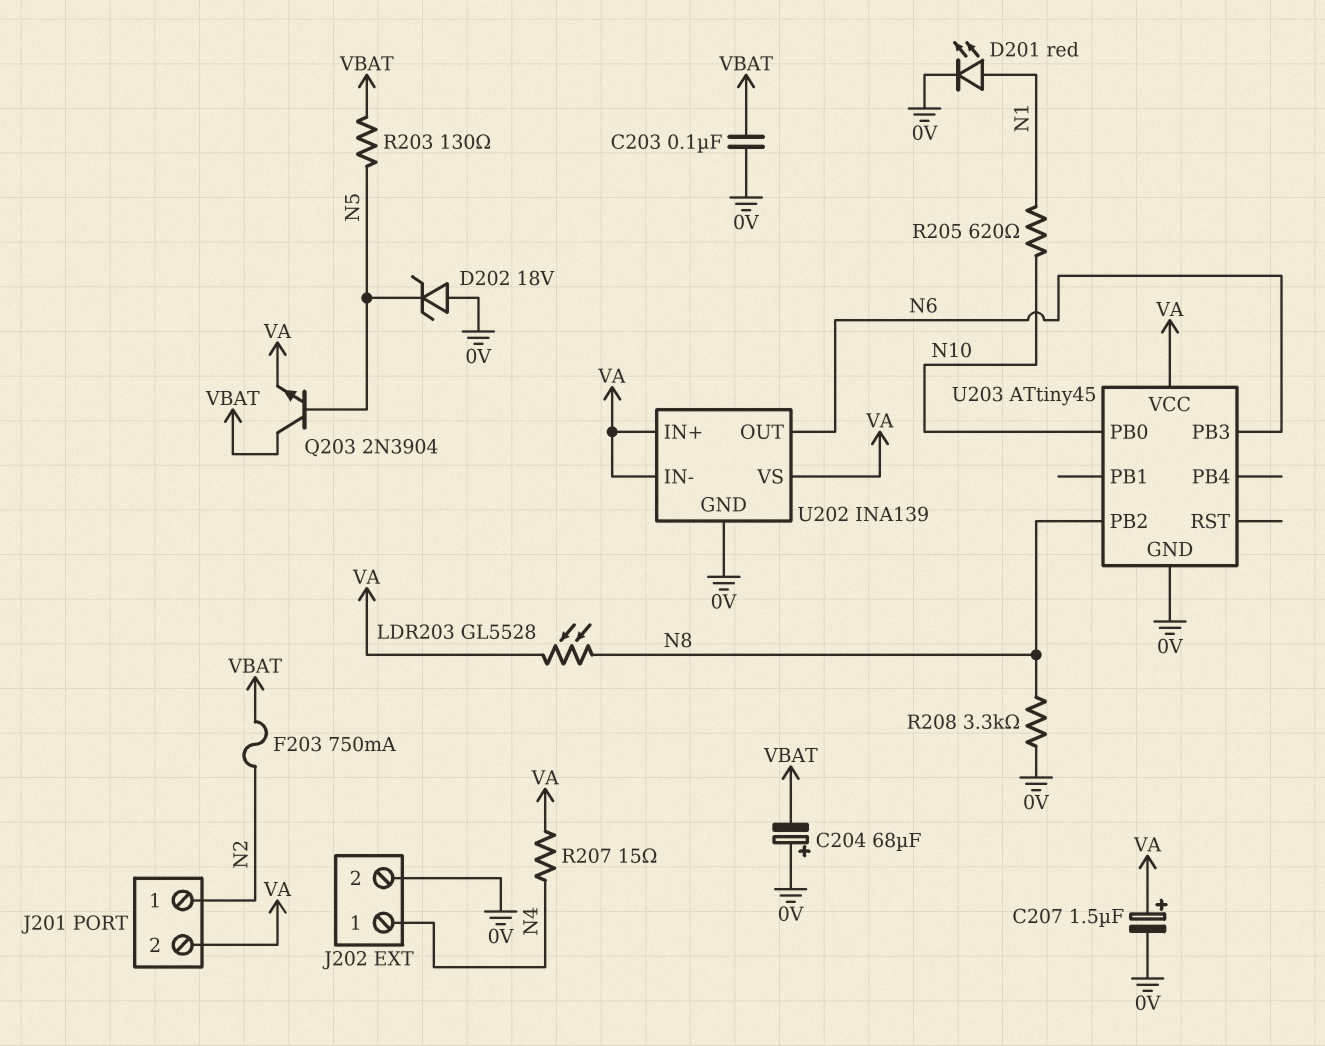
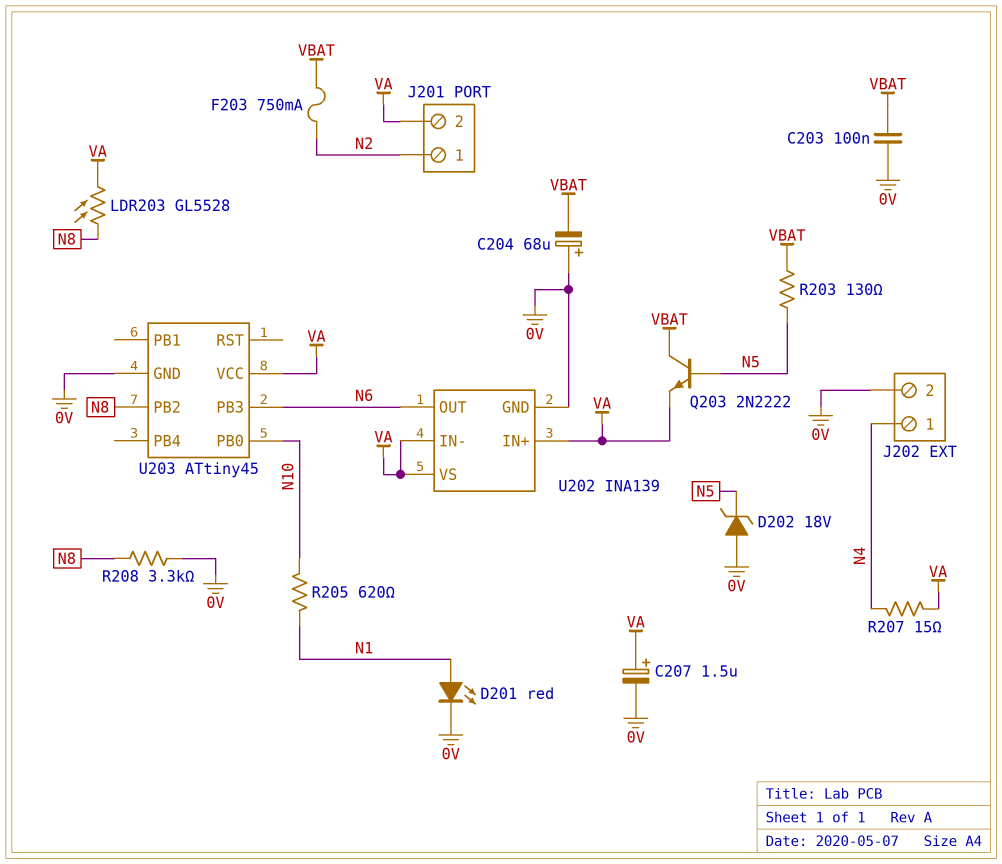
Q203: NPN 2N3904 (B N5, C VBAT, E VA) -> NPN 2N2222 (B N5, C VBAT, E VA)

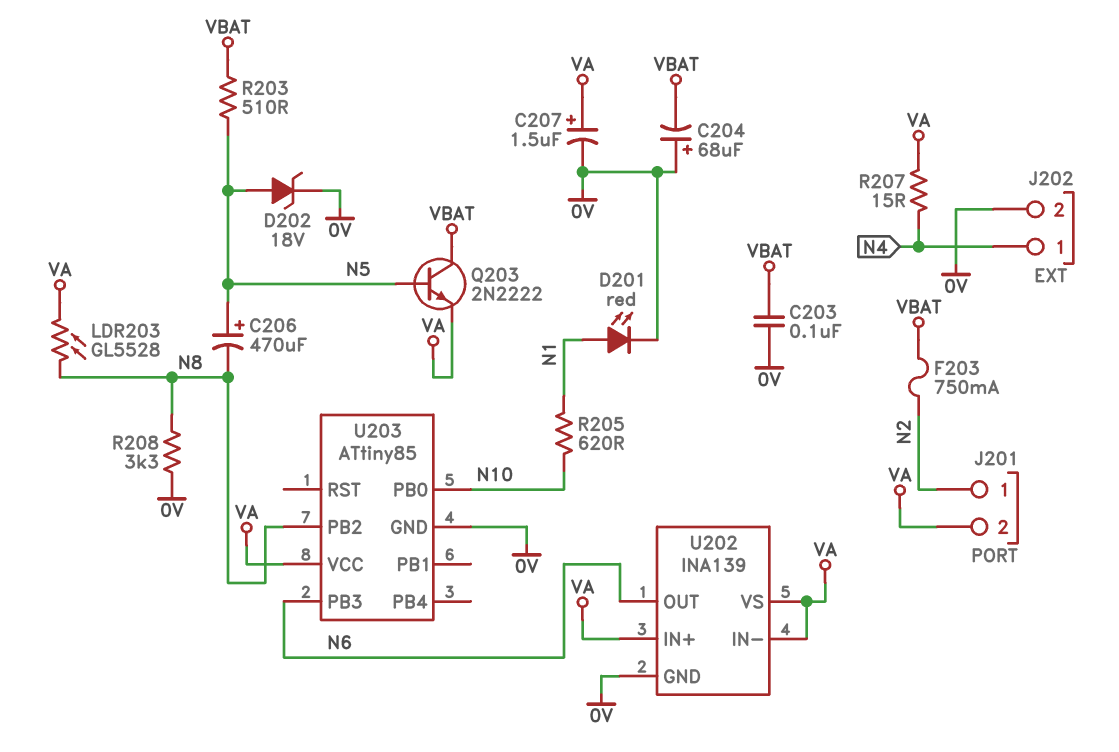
C206: none -> 470uF (plus N5, minus N8)
D202: zener 18V (A 0V, K N5) -> zener 18V (A N5, K 0V)
R203: 130 (N5, VBAT) -> 510 (N5, VBAT)
U203: ATtiny45 -> ATtiny85

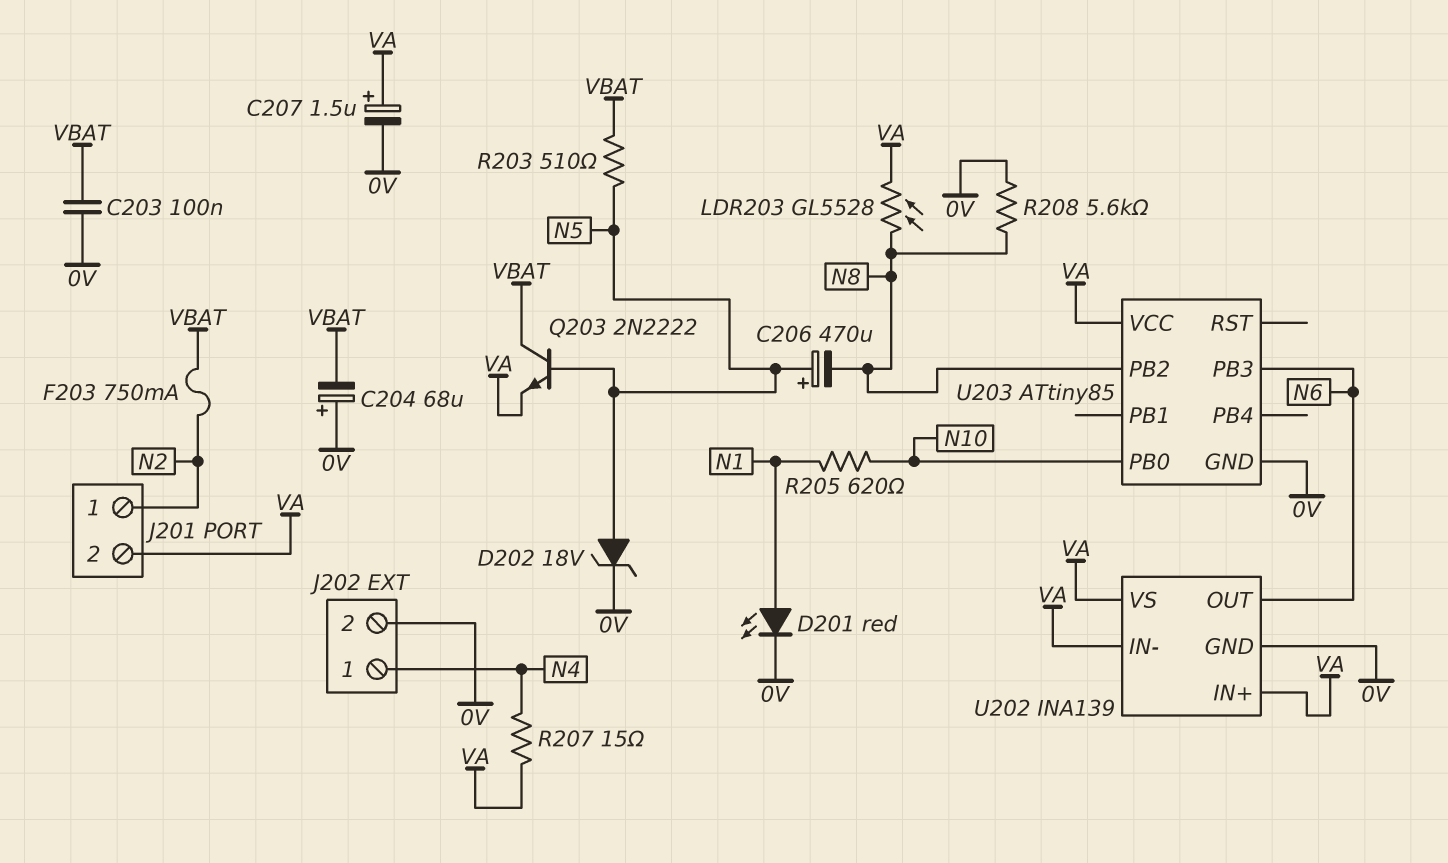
R208: 3.3k (0V, N8) -> 5.6k (0V, N8)

